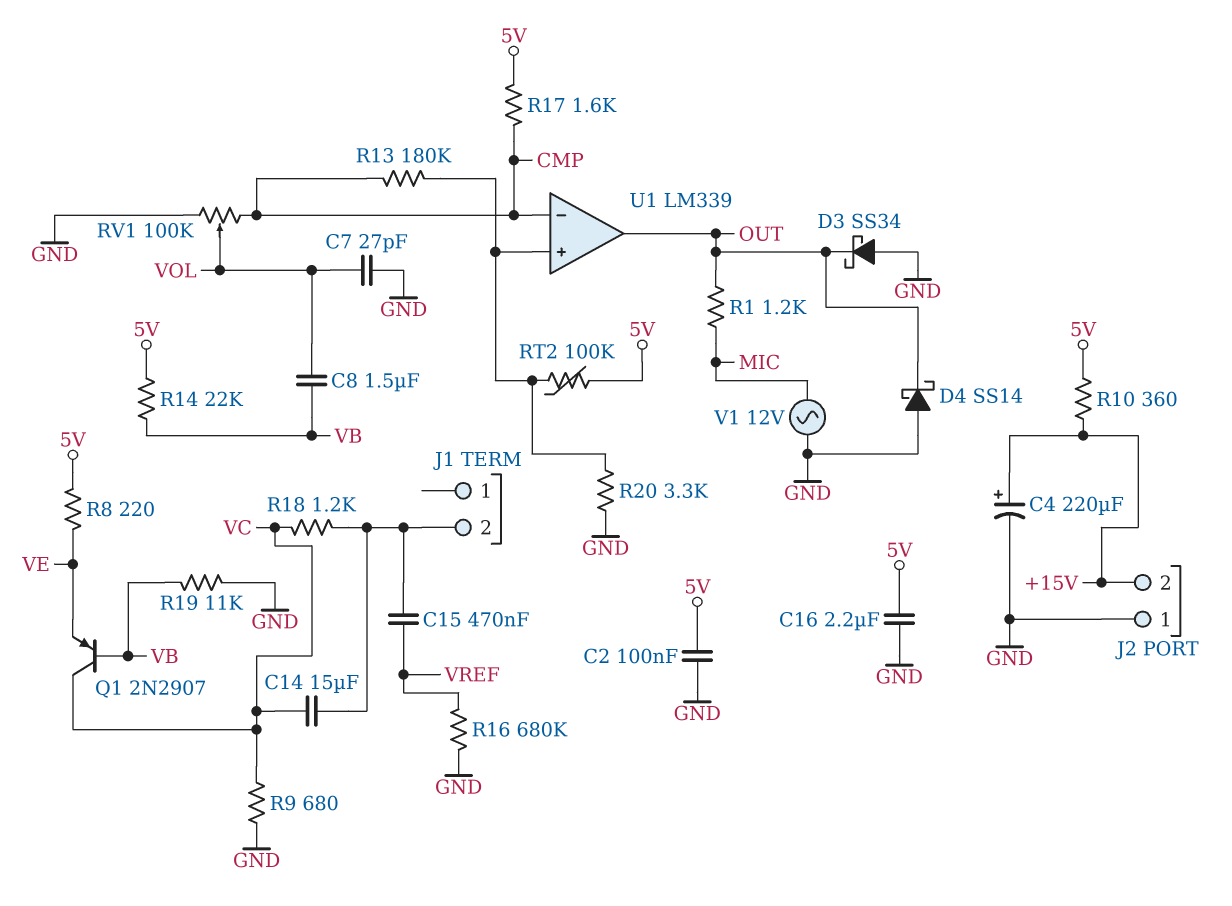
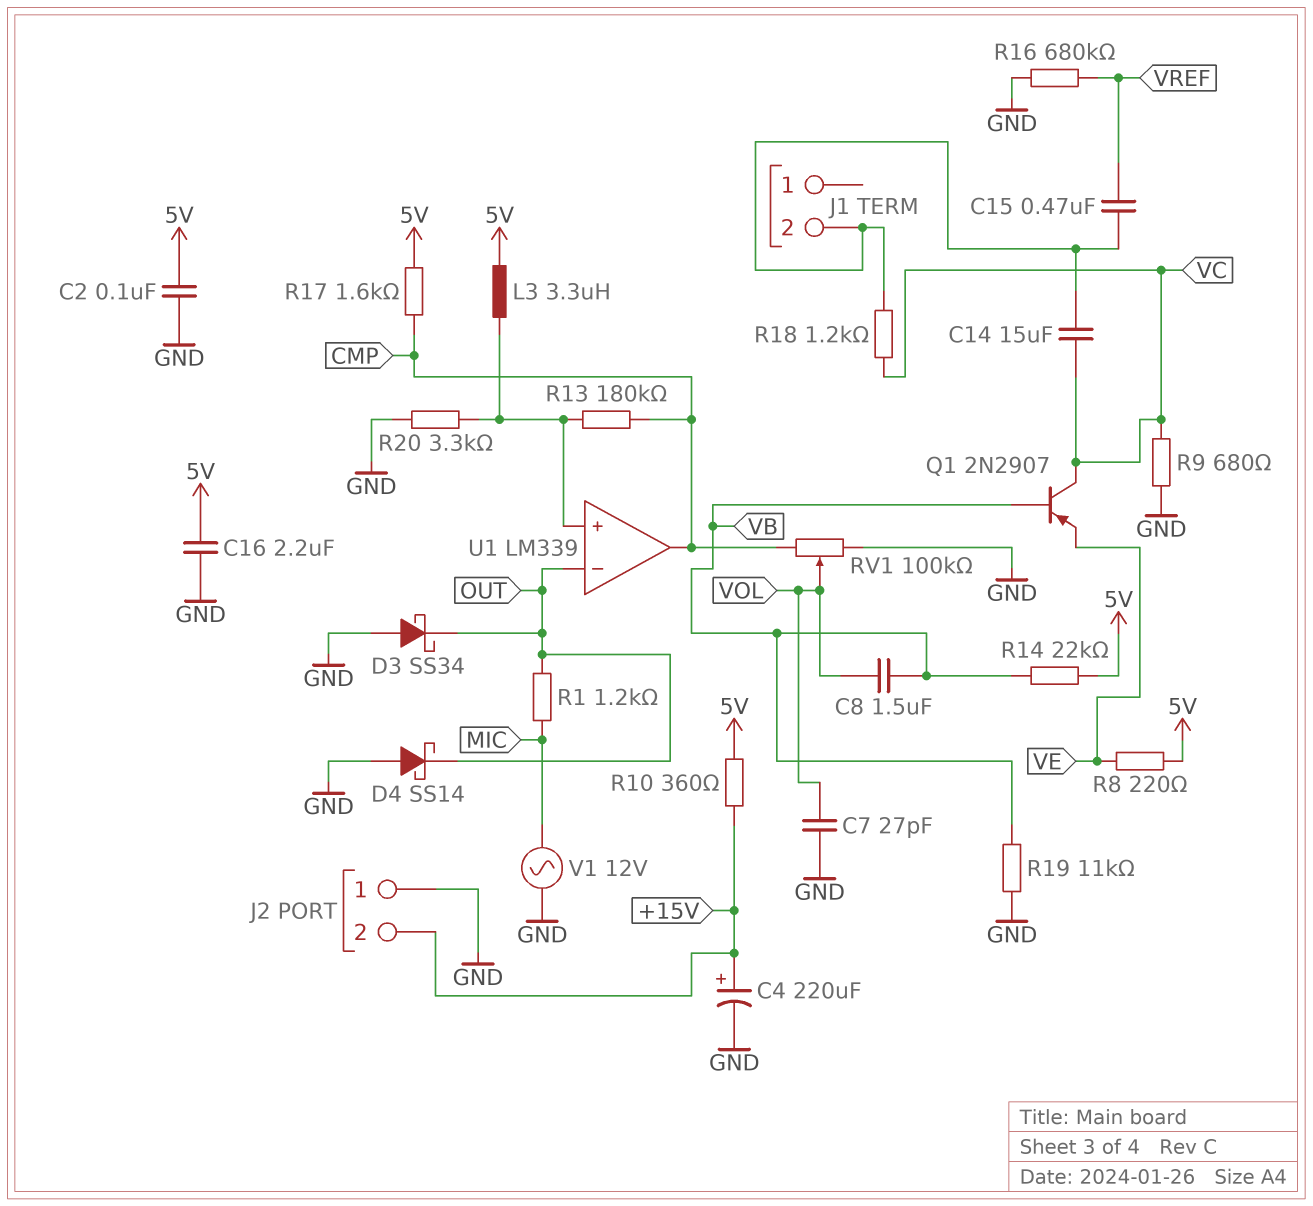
L3: none -> 3.3uH (5V, U1/in+)
RT2: 100k (5V, U1/in+) -> none
U1 pin in-: CMP -> OUT
U1 pin out: OUT -> CMP

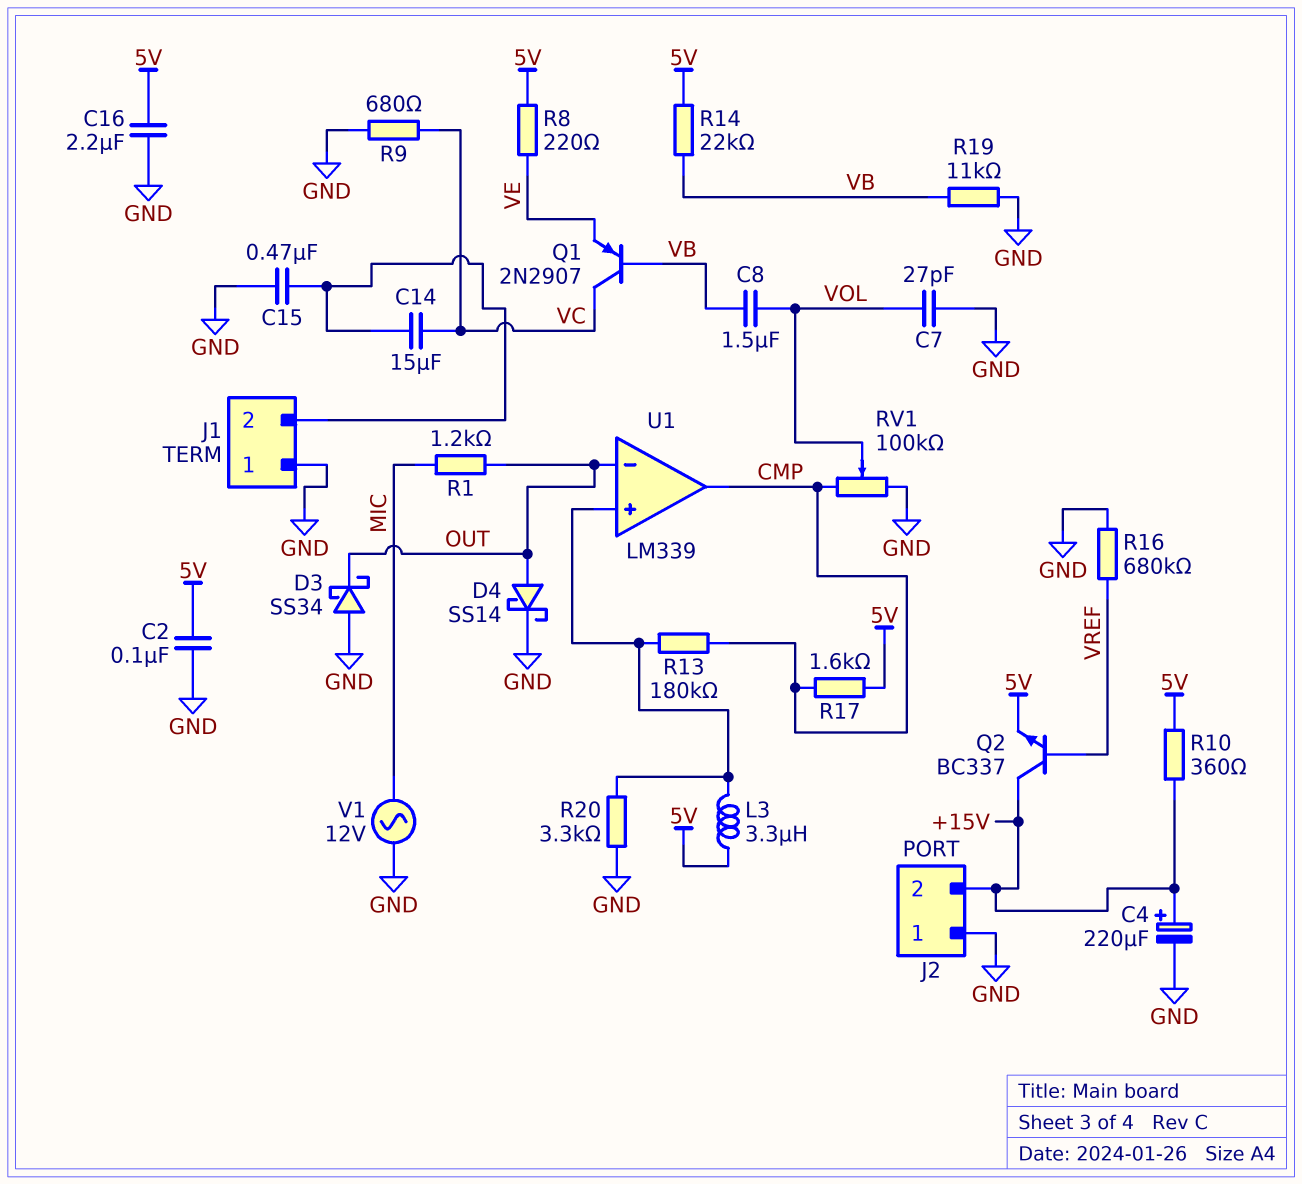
C15: 470nF (J1/2, VREF) -> 470nF (GND, J1/2)
D4: schottky SS14 (A GND, K OUT) -> schottky SS14 (A OUT, K GND)
J1 pin 1: none -> GND
Q2: none -> NPN BC337 (B VREF, C +15V, E 5V)
R18: 1.2k (J1/2, VC) -> none

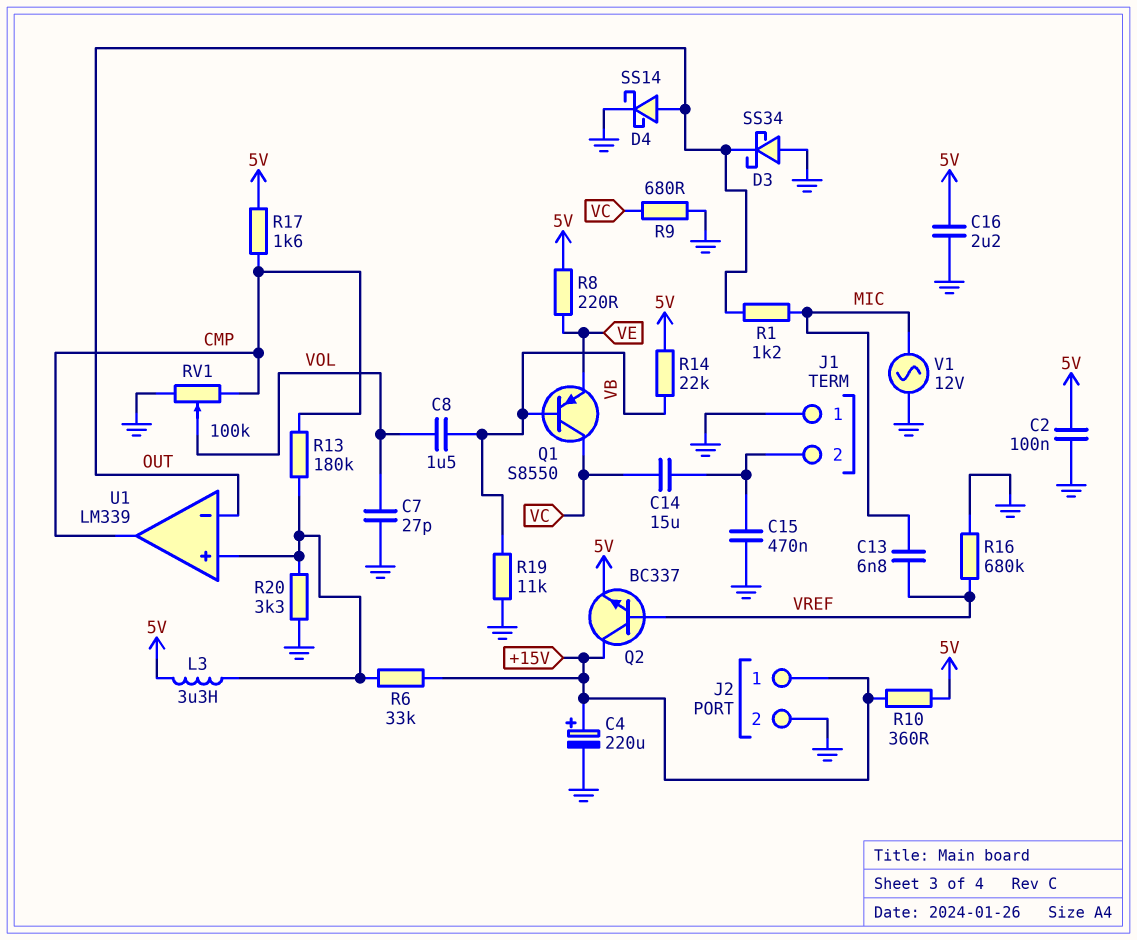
C13: none -> 6.8nF (MIC, VREF)
J2 pin 1: GND -> +15V
J2 pin 2: +15V -> GND
Q1: PNP 2N2907 (B VB, C VC, E VE) -> PNP S8550 (B VB, C VC, E VE)
R6: none -> 33k (+15V, U1/in+)

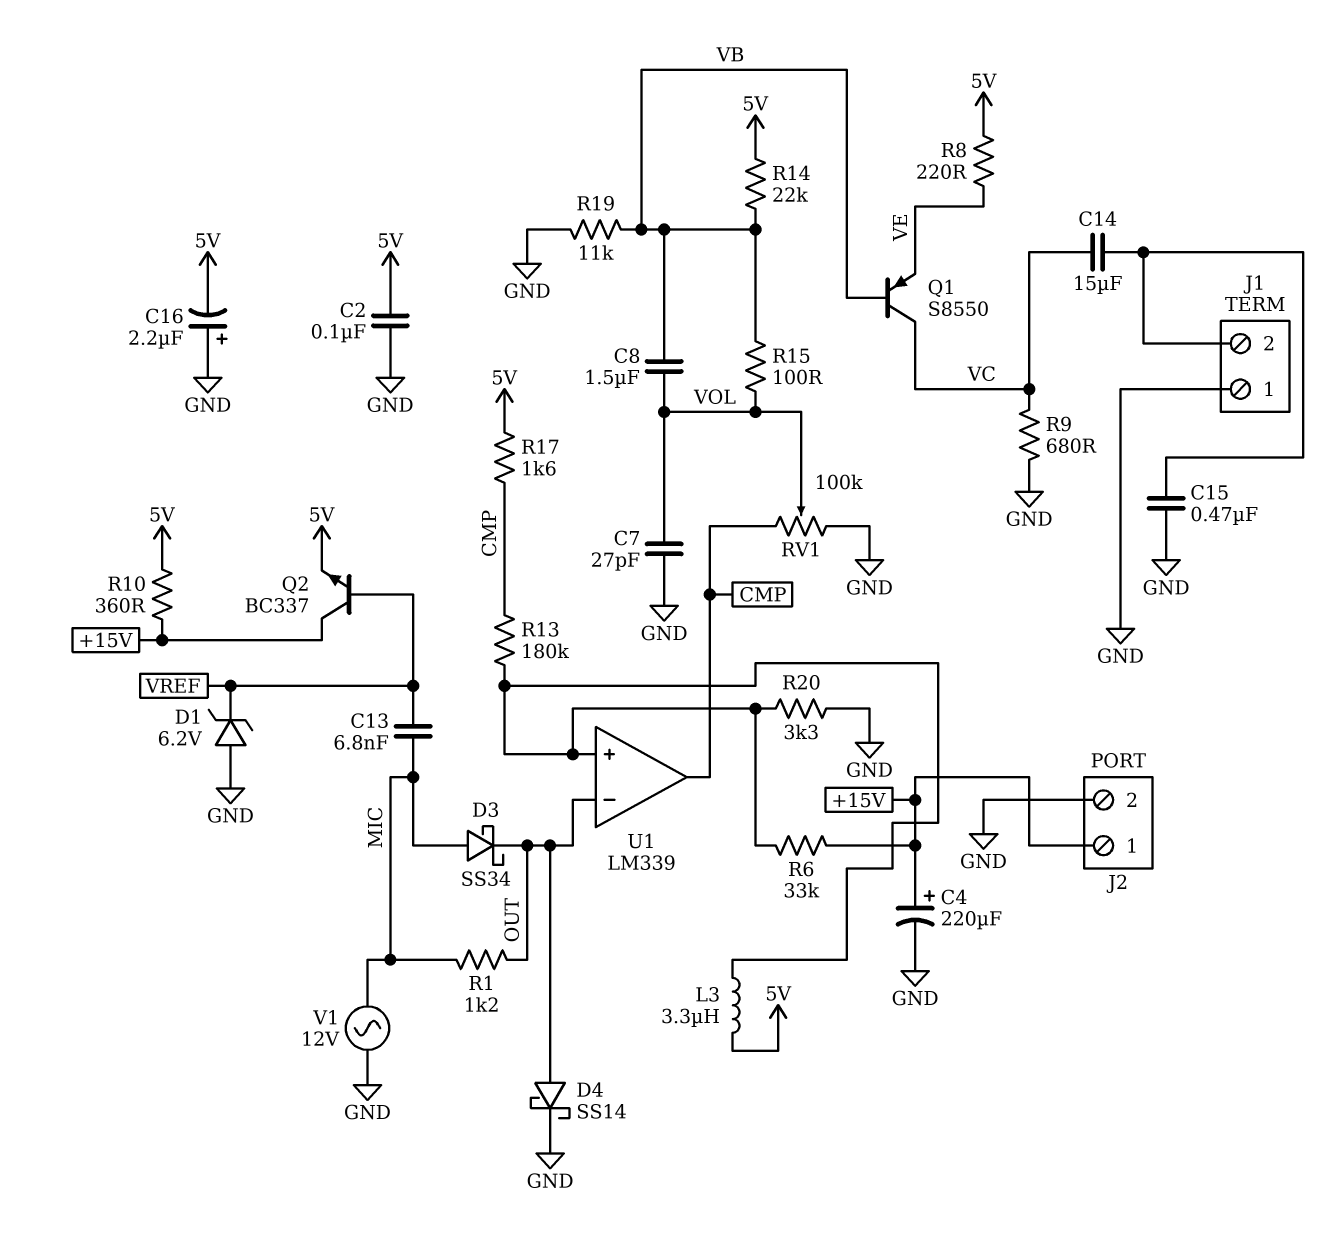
C16: 2.2uF (5V, GND) -> 2.2uF (plus GND, minus 5V)
D1: none -> zener 6.2V (A GND, K VREF)
D3: schottky SS34 (A GND, K OUT) -> schottky SS34 (A MIC, K OUT)
R15: none -> 100 (VB, VOL)
R16: 680k (GND, VREF) -> none

